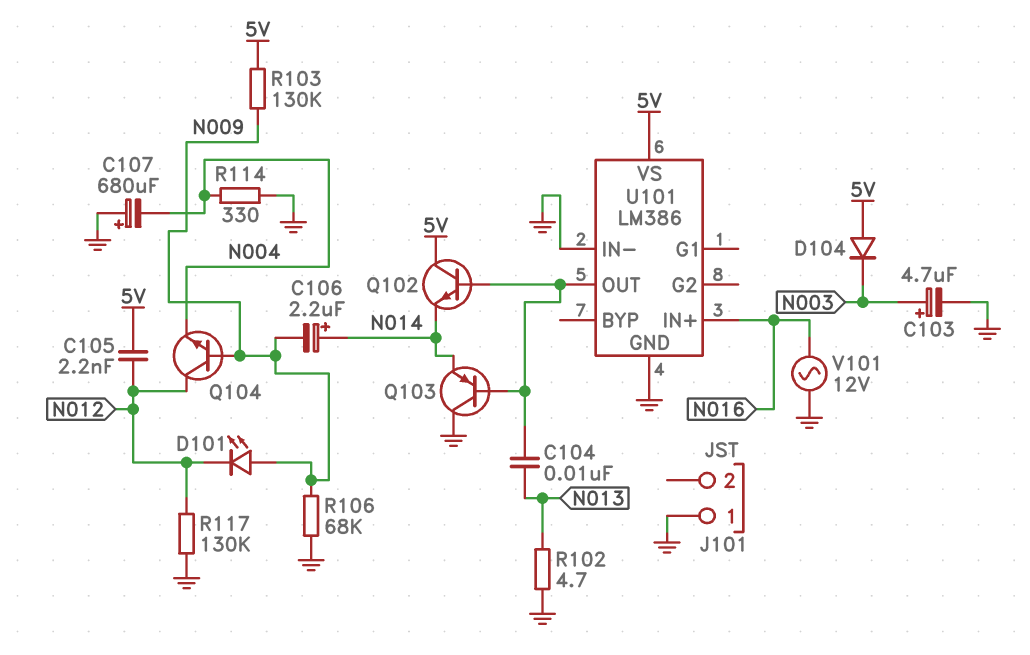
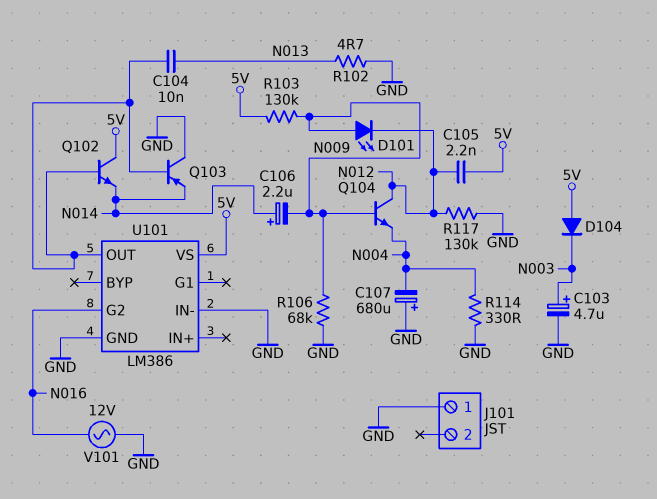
U101 pin G2: none -> N016
U101 pin IN+: N016 -> none

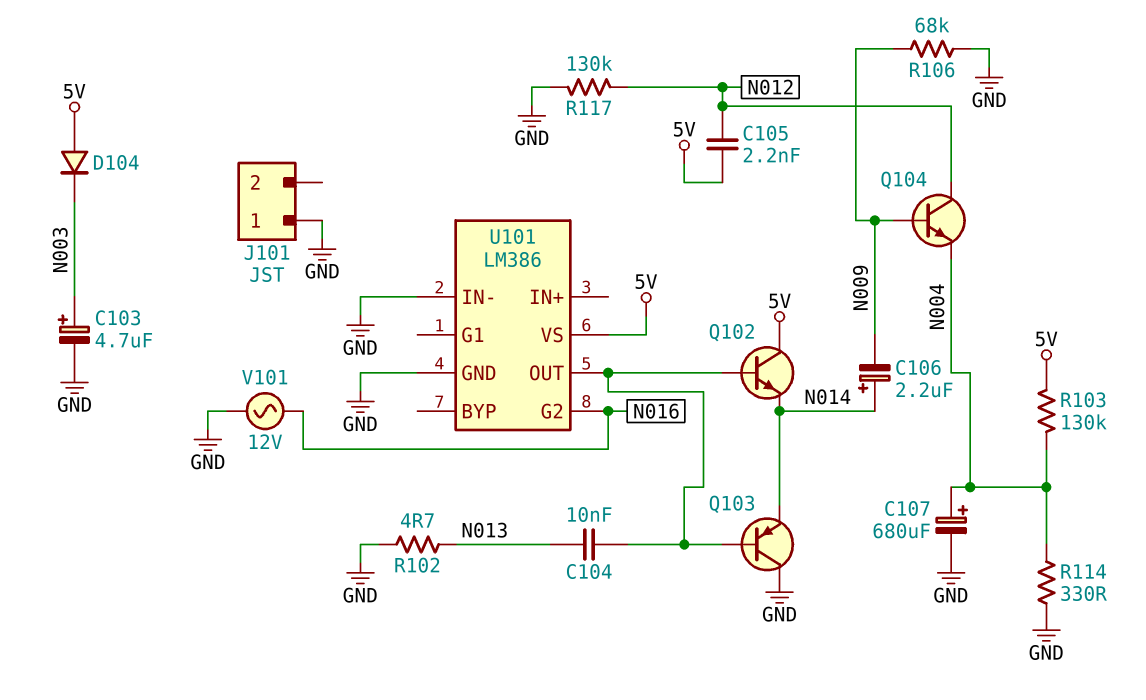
C107: 680uF (plus GND, minus N004) -> 680uF (plus N004, minus GND)
D101: LED (A N009, K N012) -> none
R103: 130k (5V, N009) -> 130k (5V, N004)

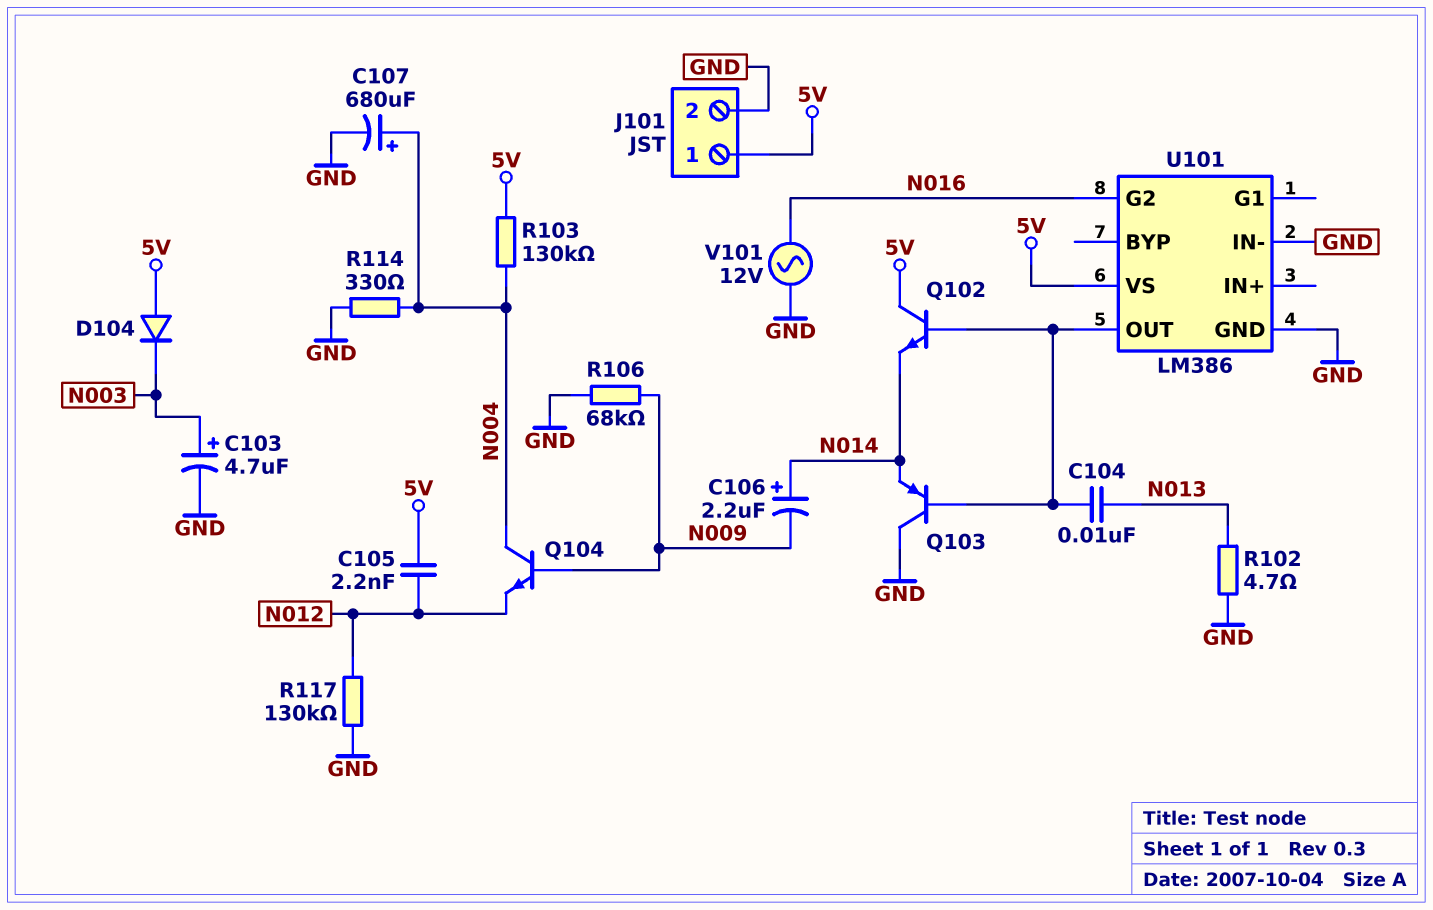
J101 pin 1: GND -> 5V
J101 pin 2: none -> GND
Q104: NPN (B N009, C N012, E N004) -> NPN (B N009, C N004, E N012)

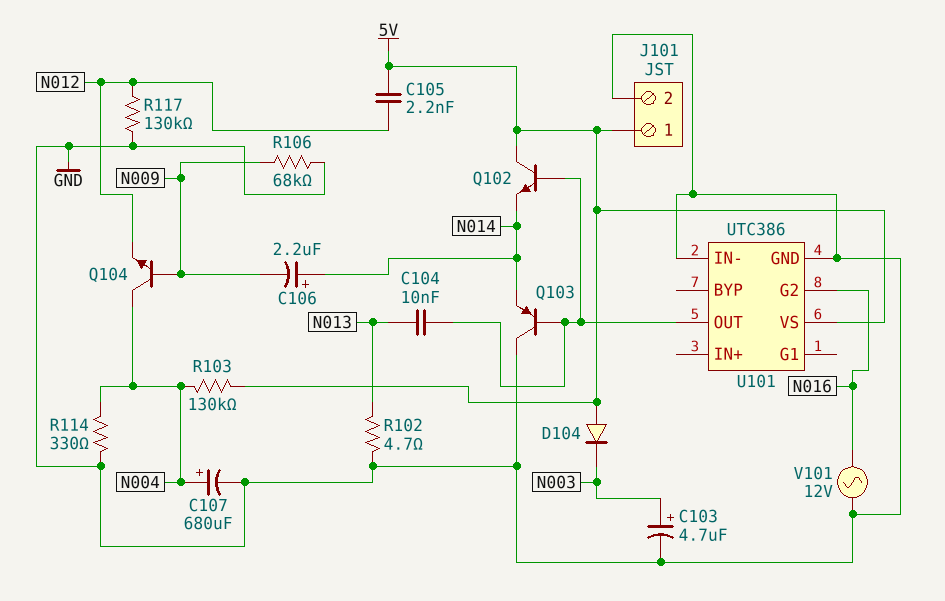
U101: LM386 -> UTC386

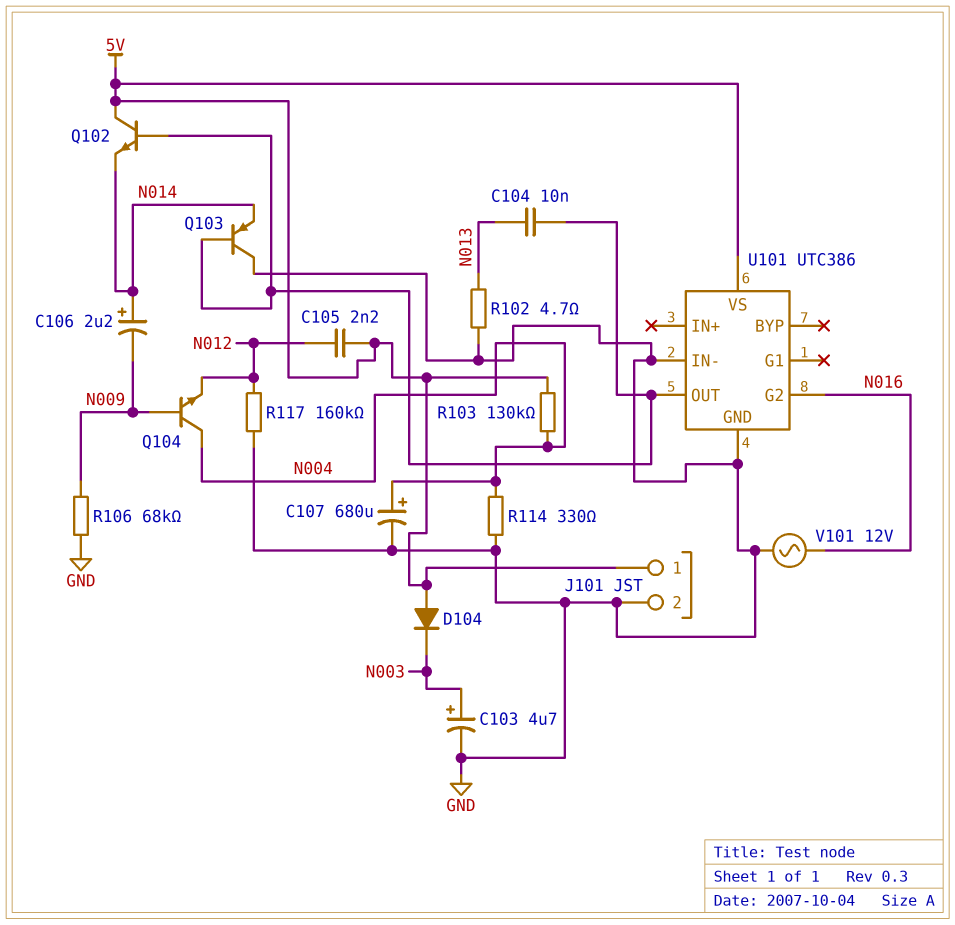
R117: 130k (GND, N012) -> 160k (GND, N012)

